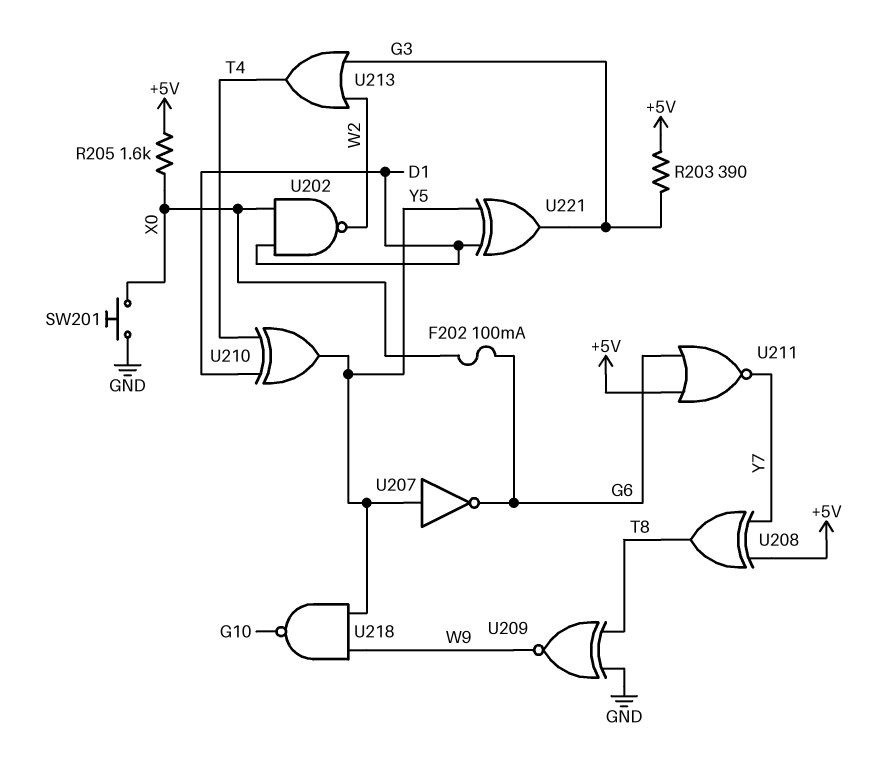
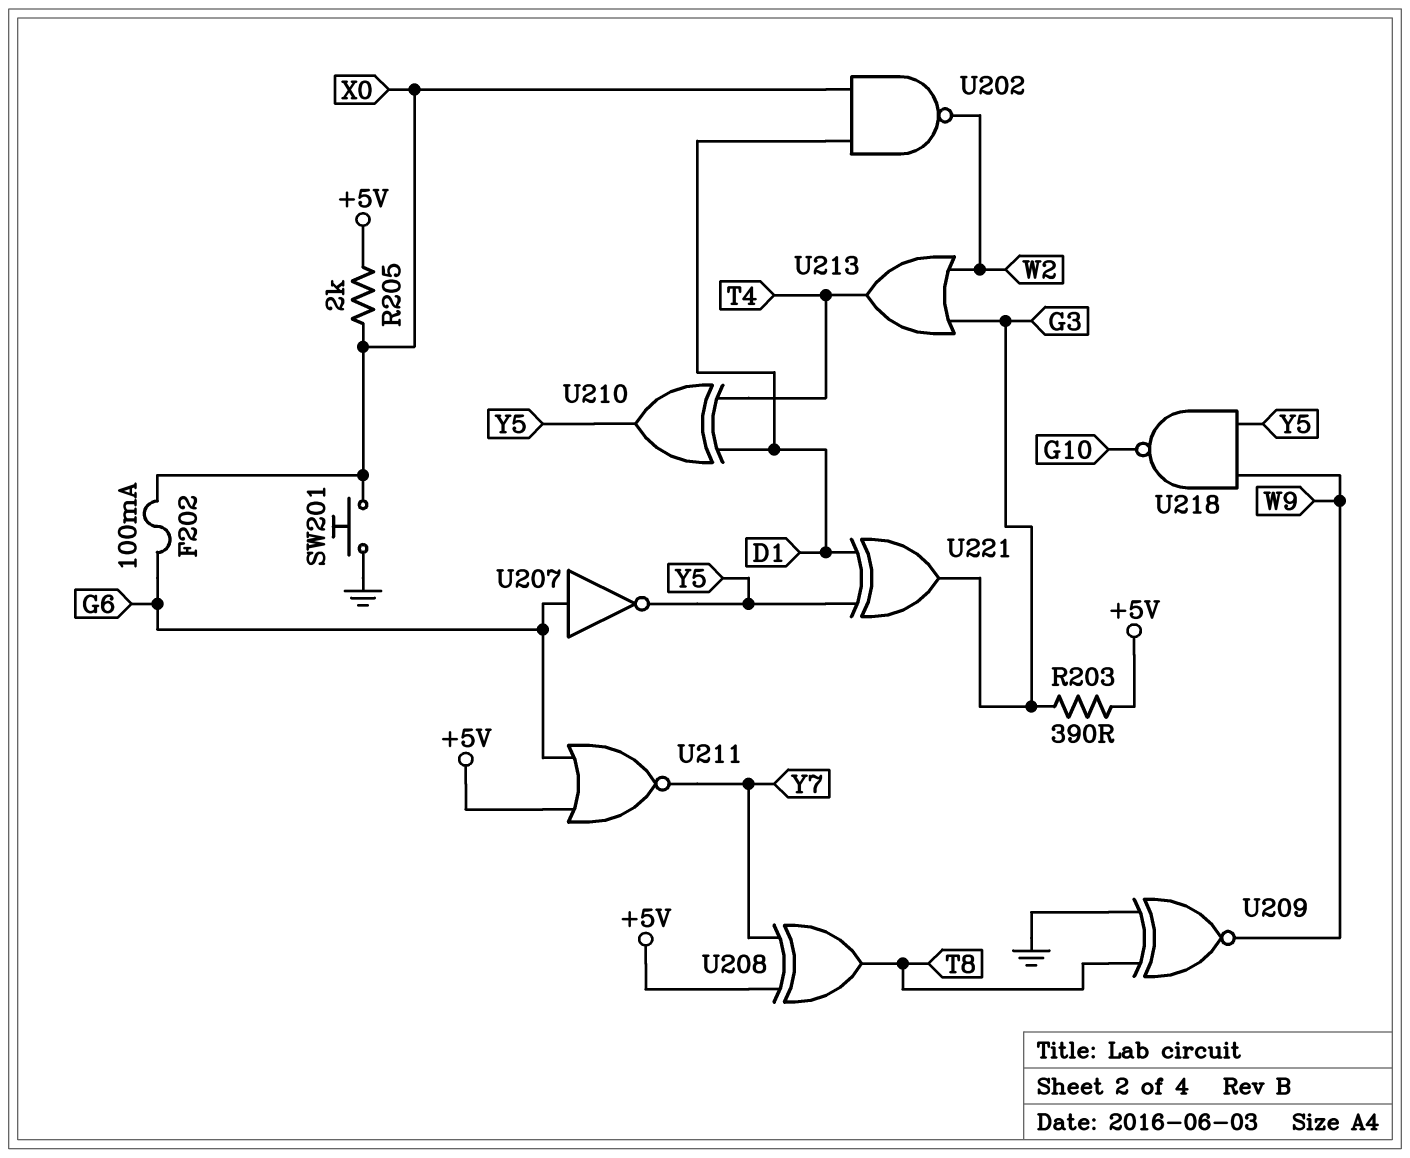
R205: 1.6k (+5V, X0) -> 2k (+5V, X0)
U207: NOT (in Y5, out G6) -> NOT (in G6, out Y5)

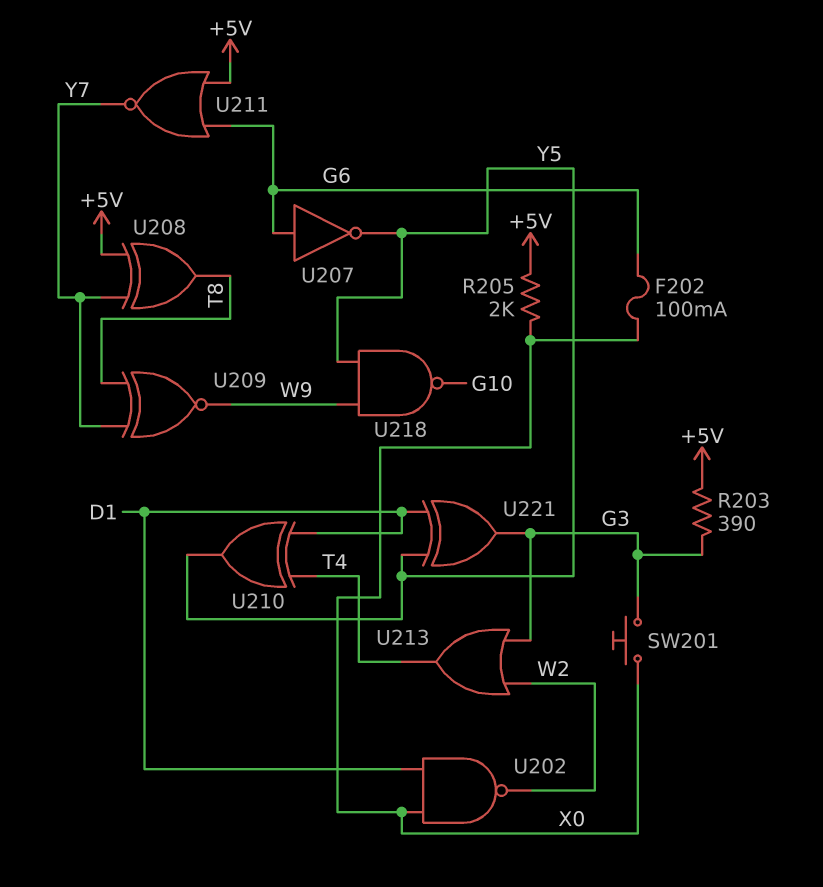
SW201: button (GND, X0) -> button (G3, X0)
U209: XNOR (in GND, in T8, out W9) -> XNOR (in T8, in Y7, out W9)

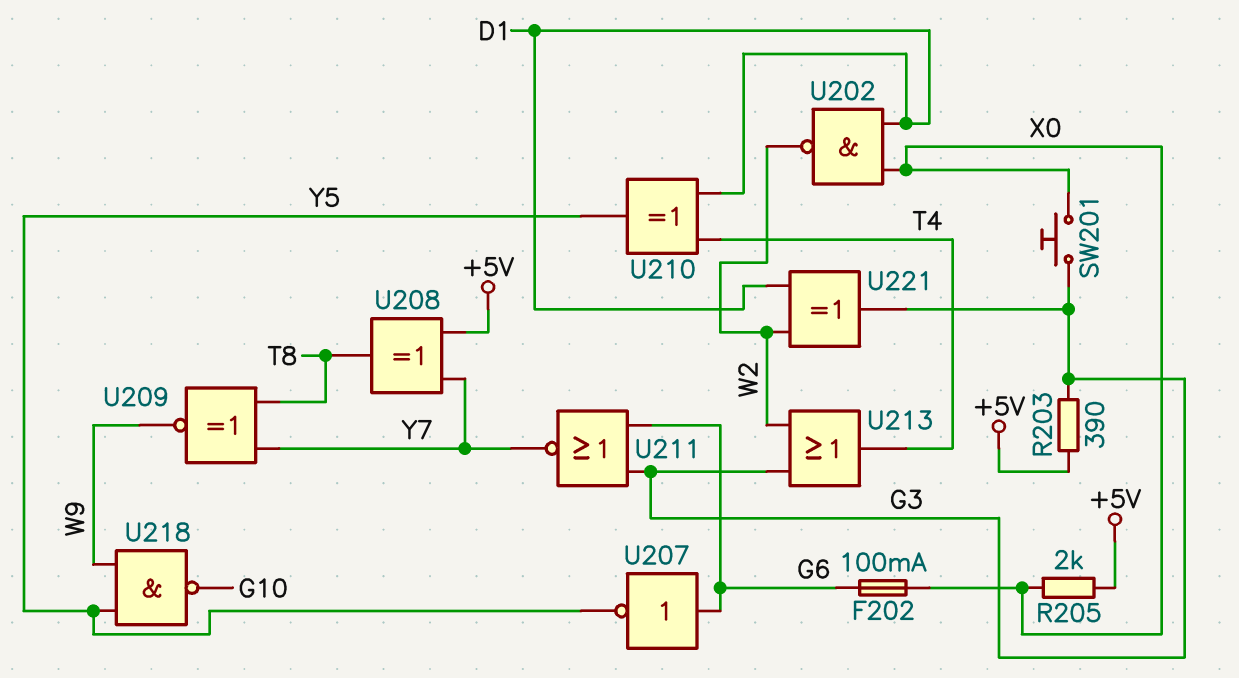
U211: NOR (in +5V, in G6, out Y7) -> NOR (in G3, in G6, out Y7)
U221: XOR (in D1, in Y5, out G3) -> XOR (in D1, in W2, out G3)

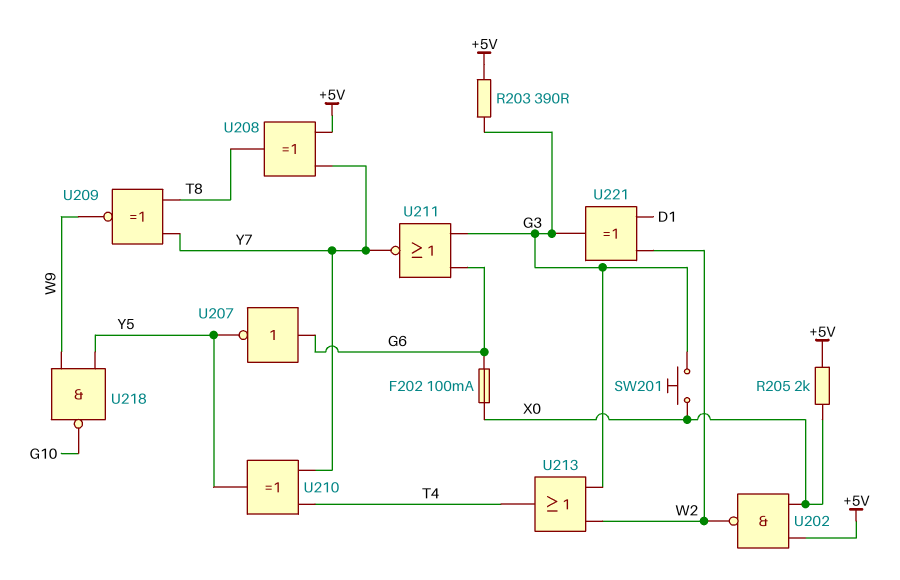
U202: NAND (in D1, in X0, out W2) -> NAND (in +5V, in X0, out W2)
U210: XOR (in D1, in T4, out Y5) -> XOR (in T4, in Y7, out Y5)

